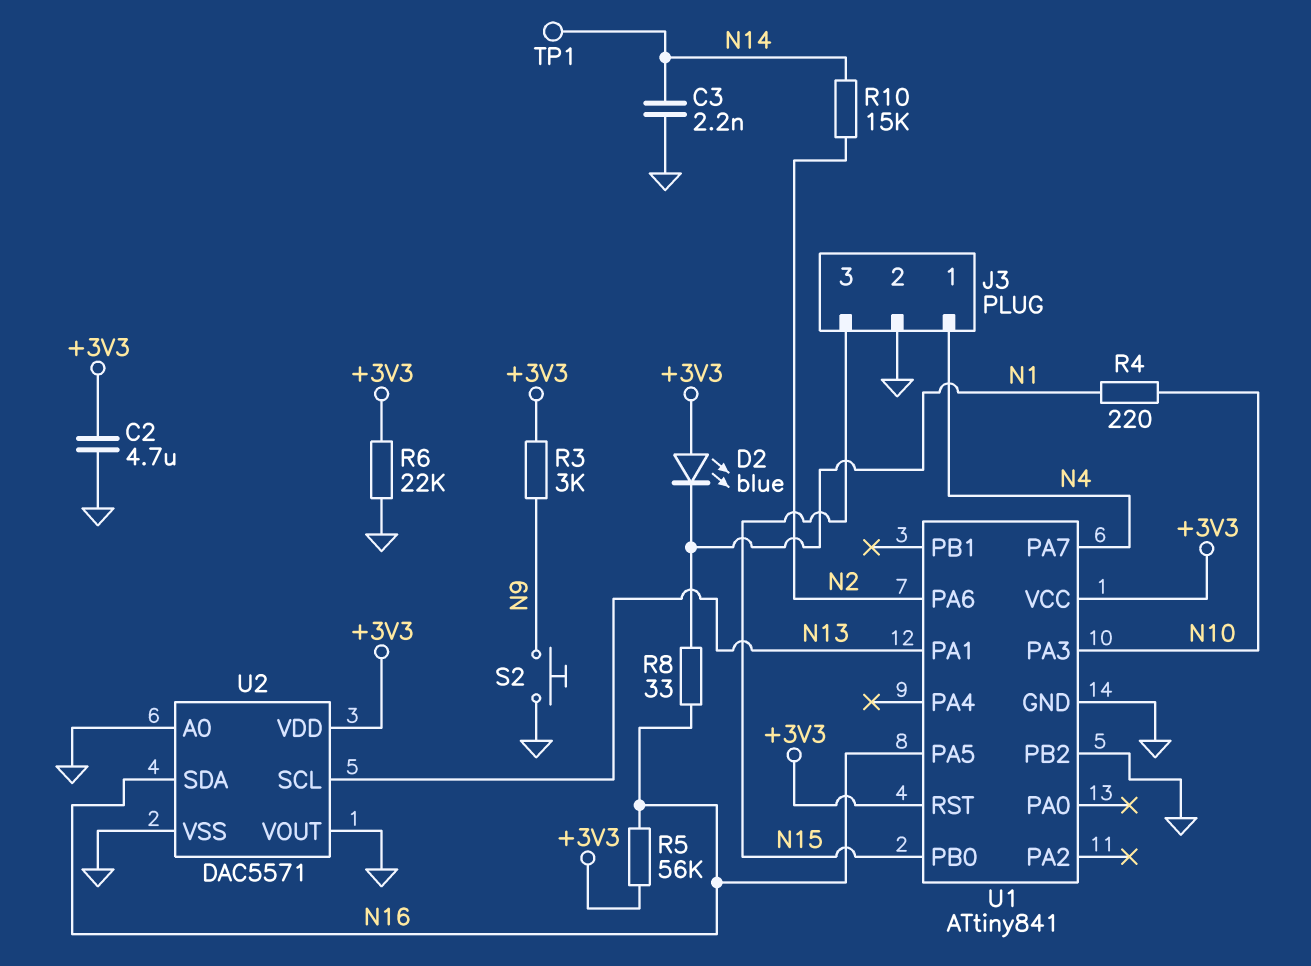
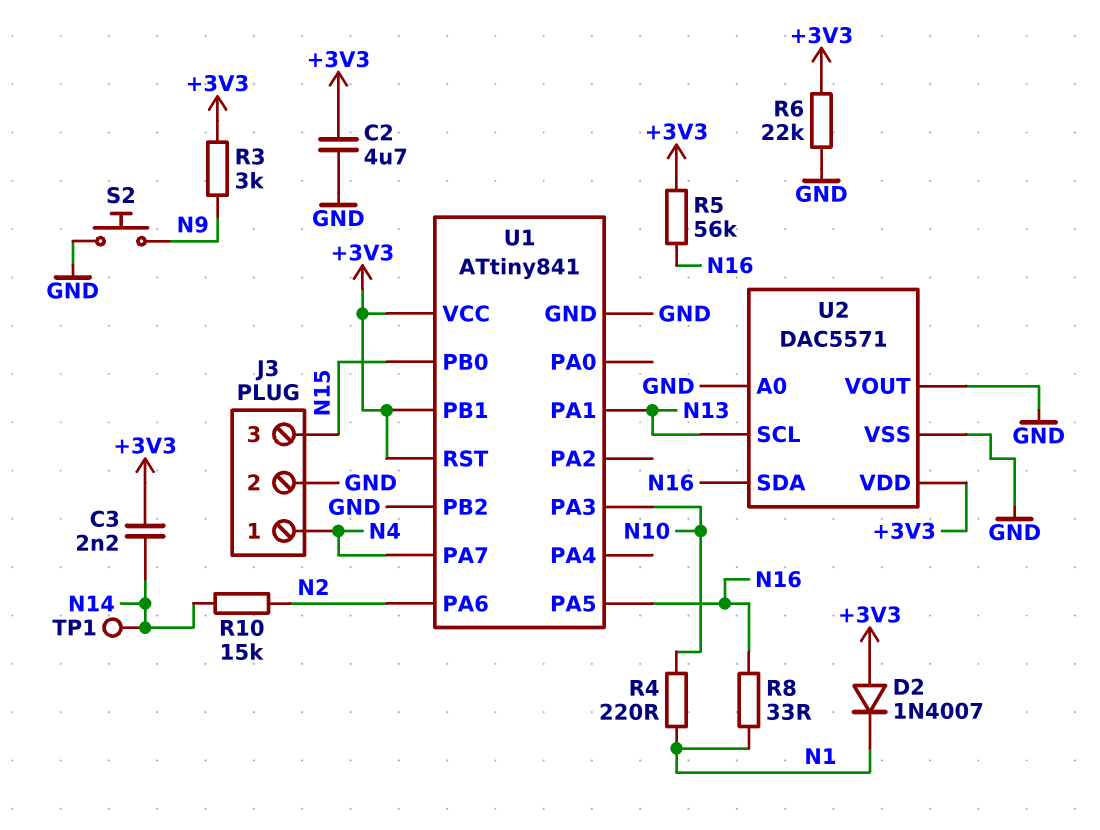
C3: 2.2nF (GND, N14) -> 2.2nF (+3V3, N14)
D2: LED blue (A +3V3, K N1) -> diode 1N4007 (A +3V3, K N1)
U1 pin PB1: none -> +3V3

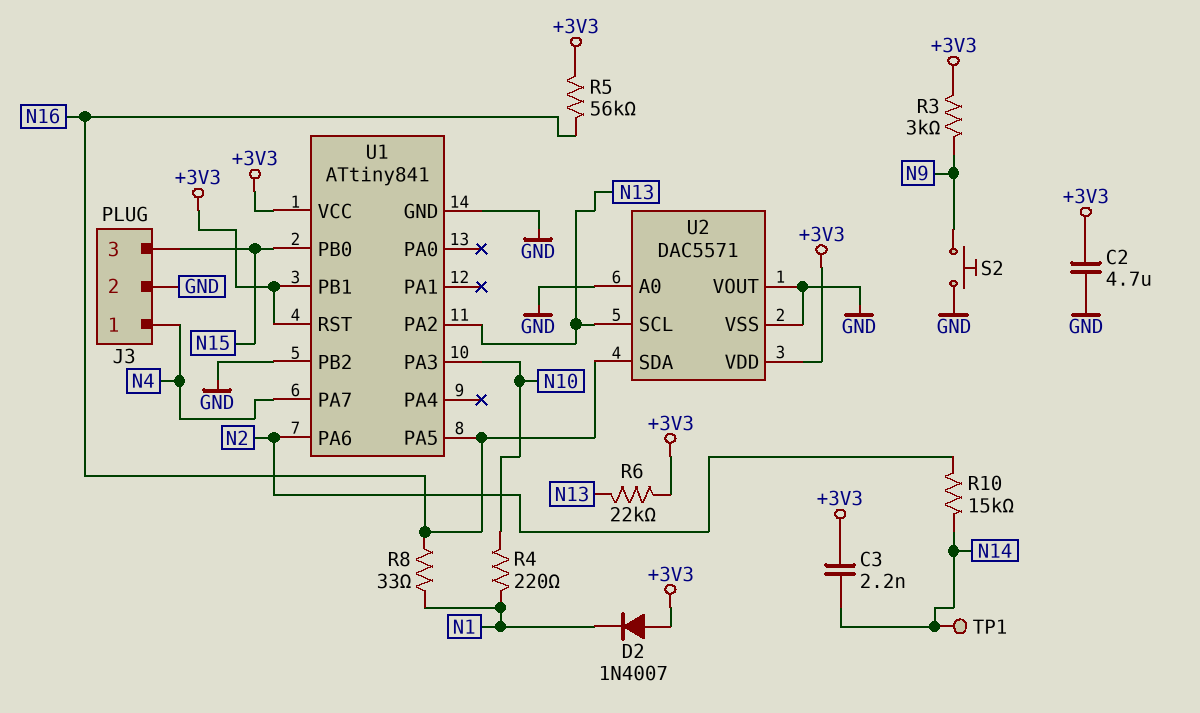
R6: 22k (+3V3, GND) -> 22k (+3V3, N13)
U1 pin PA1: N13 -> none
U1 pin PA2: none -> N13

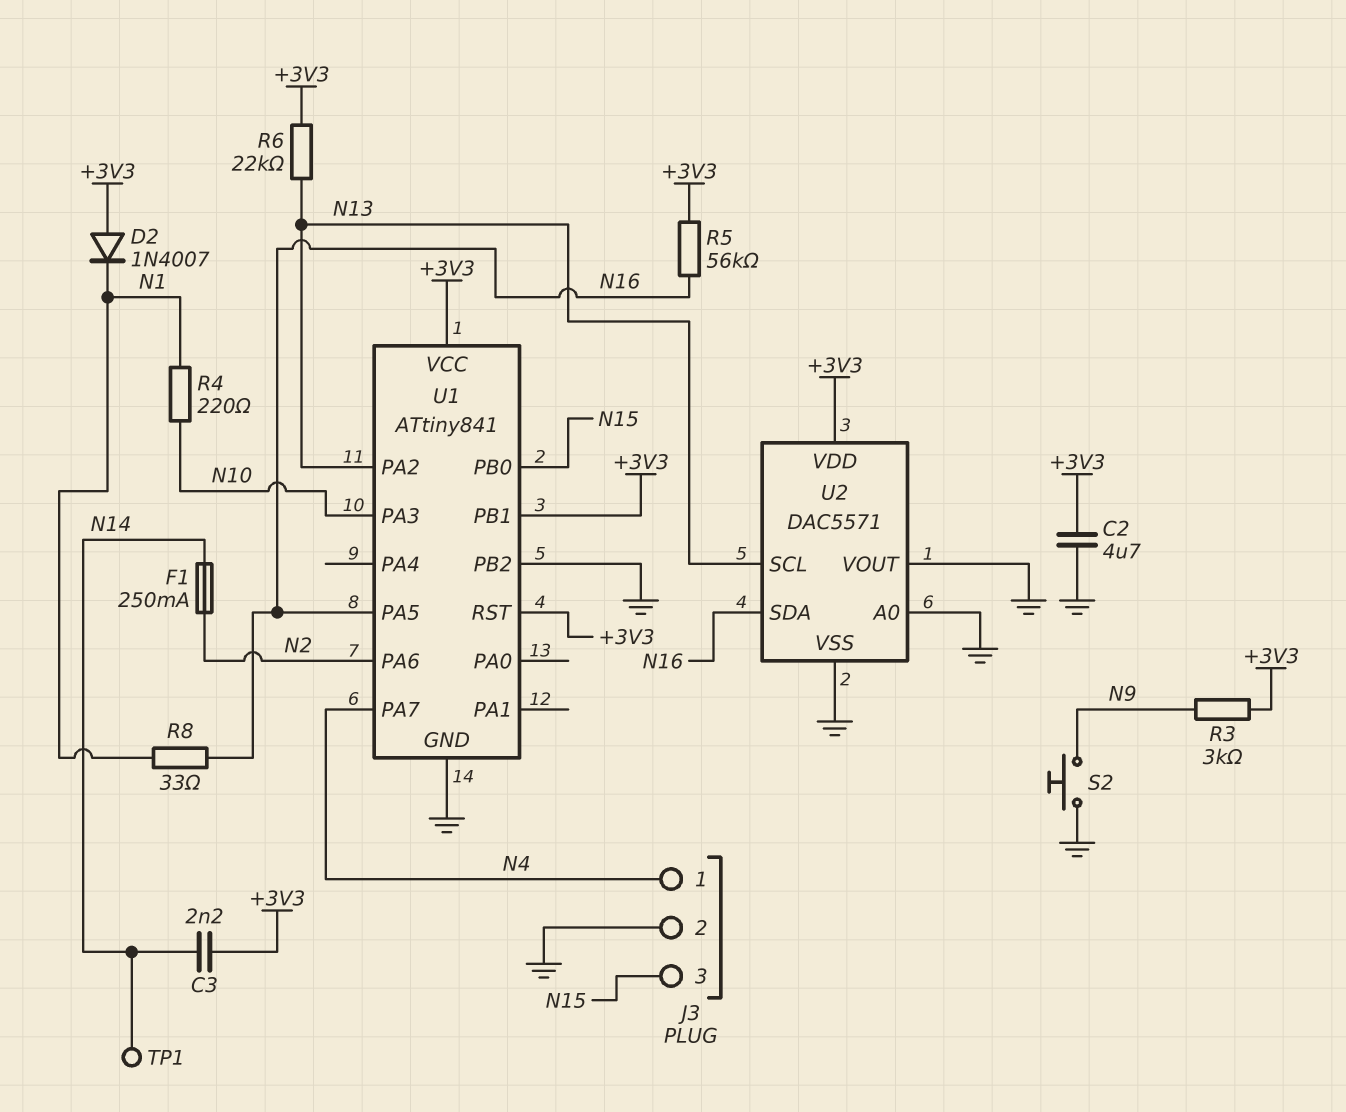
F1: none -> 250mA (N2, N14)
R10: 15k (N2, N14) -> none

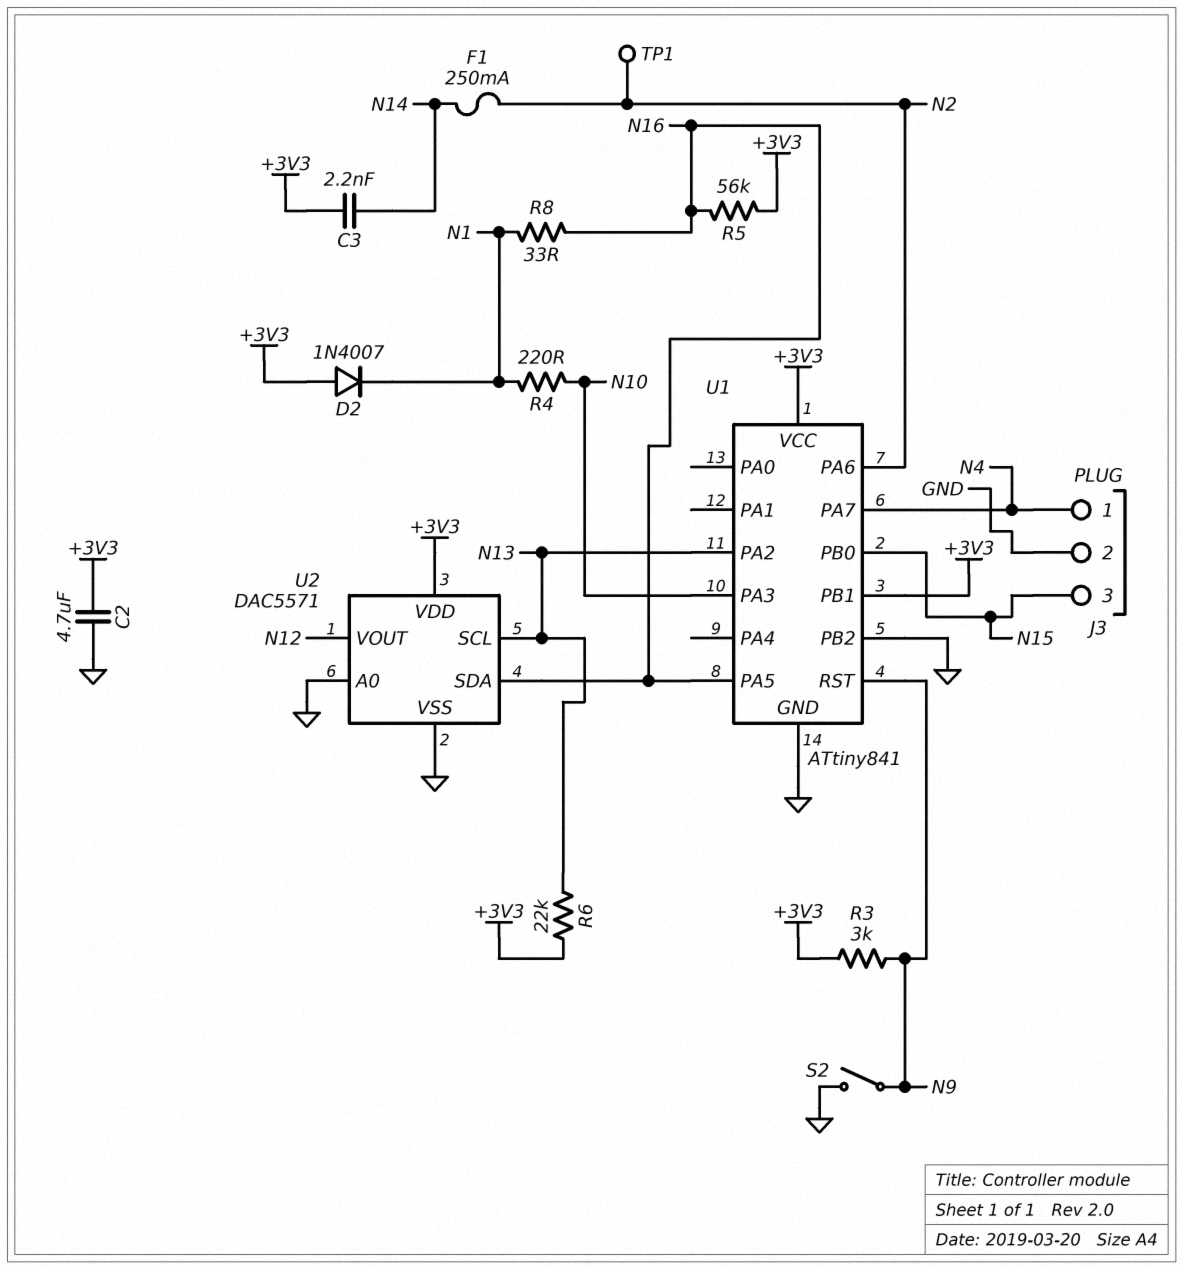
S2: button (GND, N9) -> switch (GND, N9)
TP1: test point (N14) -> test point (N2)
U1 pin RST: +3V3 -> N9
U2 pin VOUT: GND -> N12

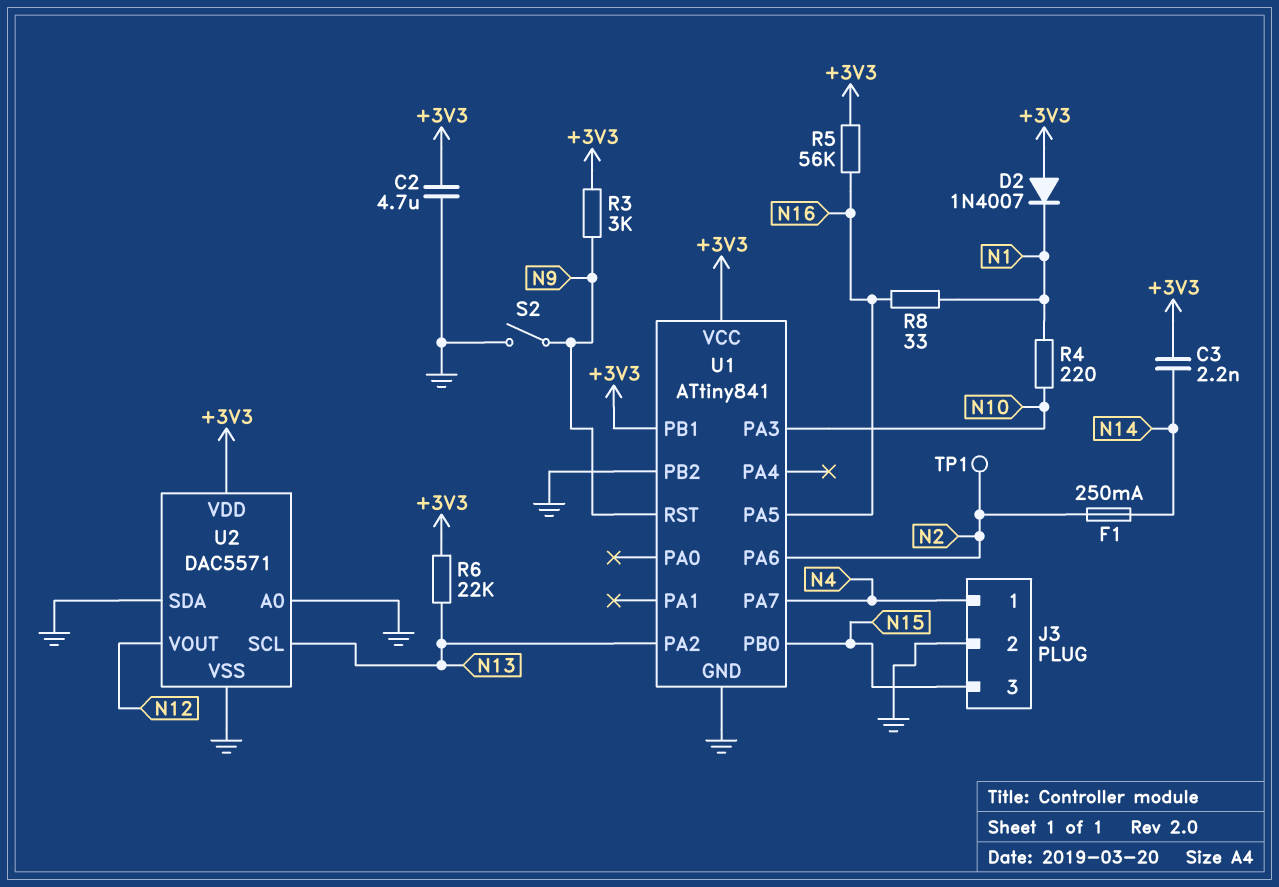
U2 pin SDA: N16 -> GND

